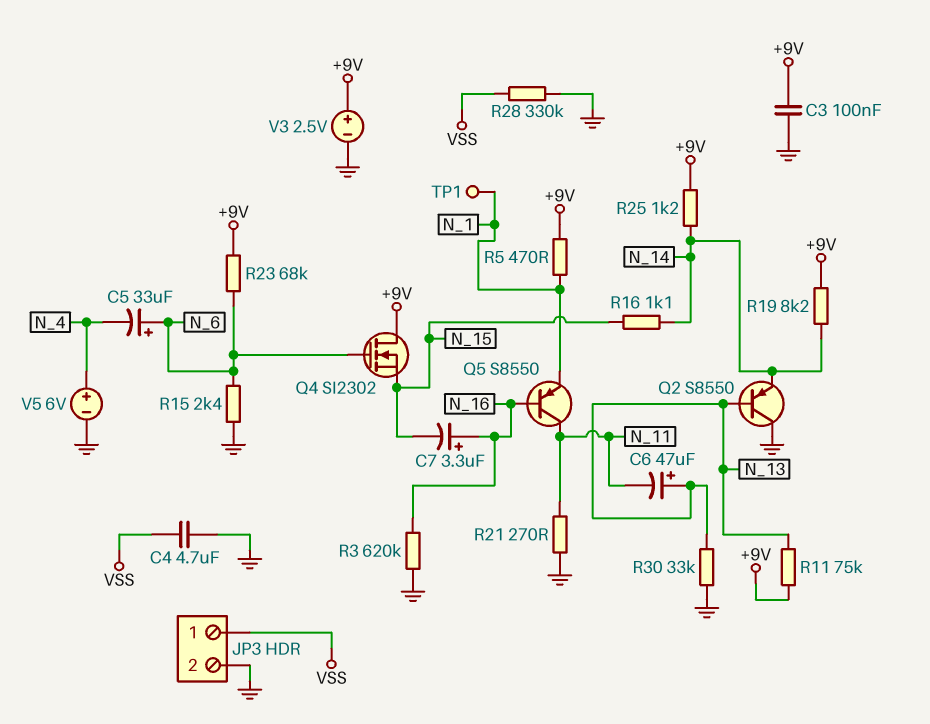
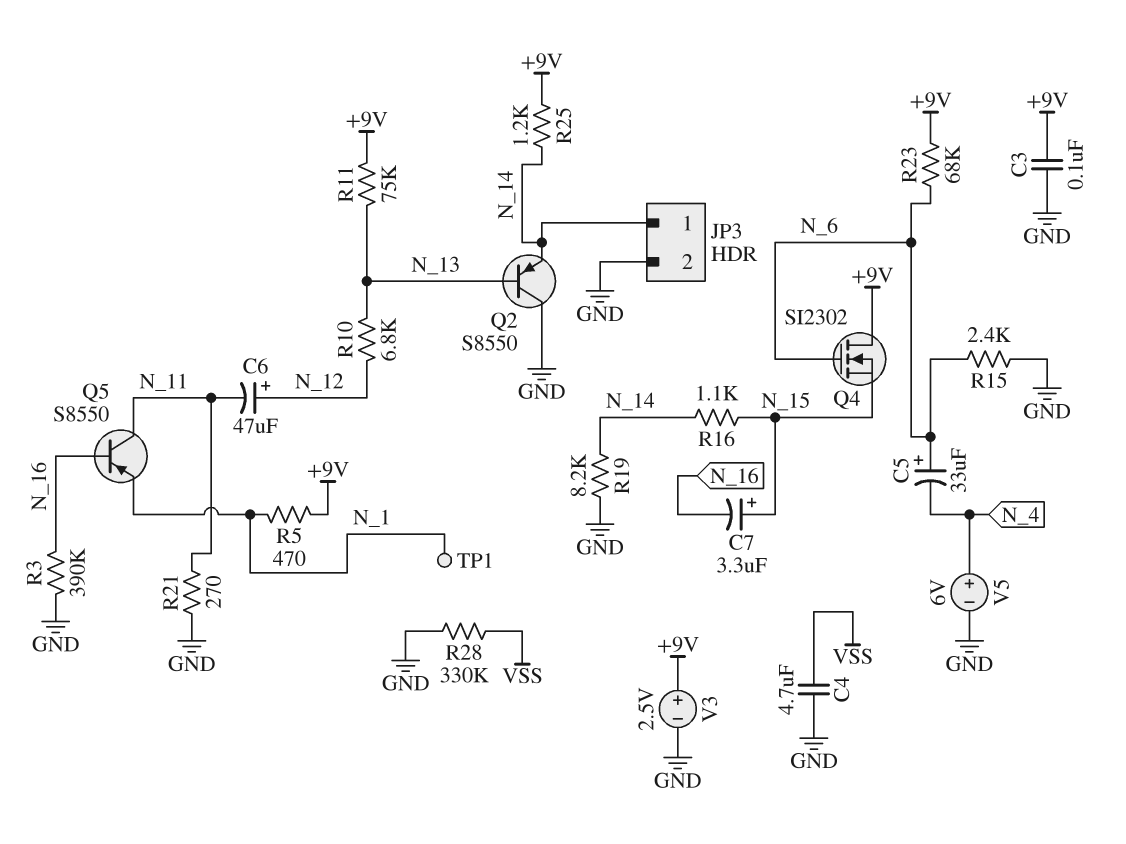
C6: 47uF (plus N_13, minus N_11) -> 47uF (plus N_12, minus N_11)
C7: 3.3uF (plus N_16, minus N_15) -> 3.3uF (plus N_15, minus N_16)
JP3 pin 1: VSS -> N_14
R3: 620k (GND, N_16) -> 390k (GND, N_16)
R10: none -> 6.8k (N_12, N_13)
R19: 8.2k (+9V, N_14) -> 8.2k (GND, N_14)
R30: 33k (GND, N_13) -> none

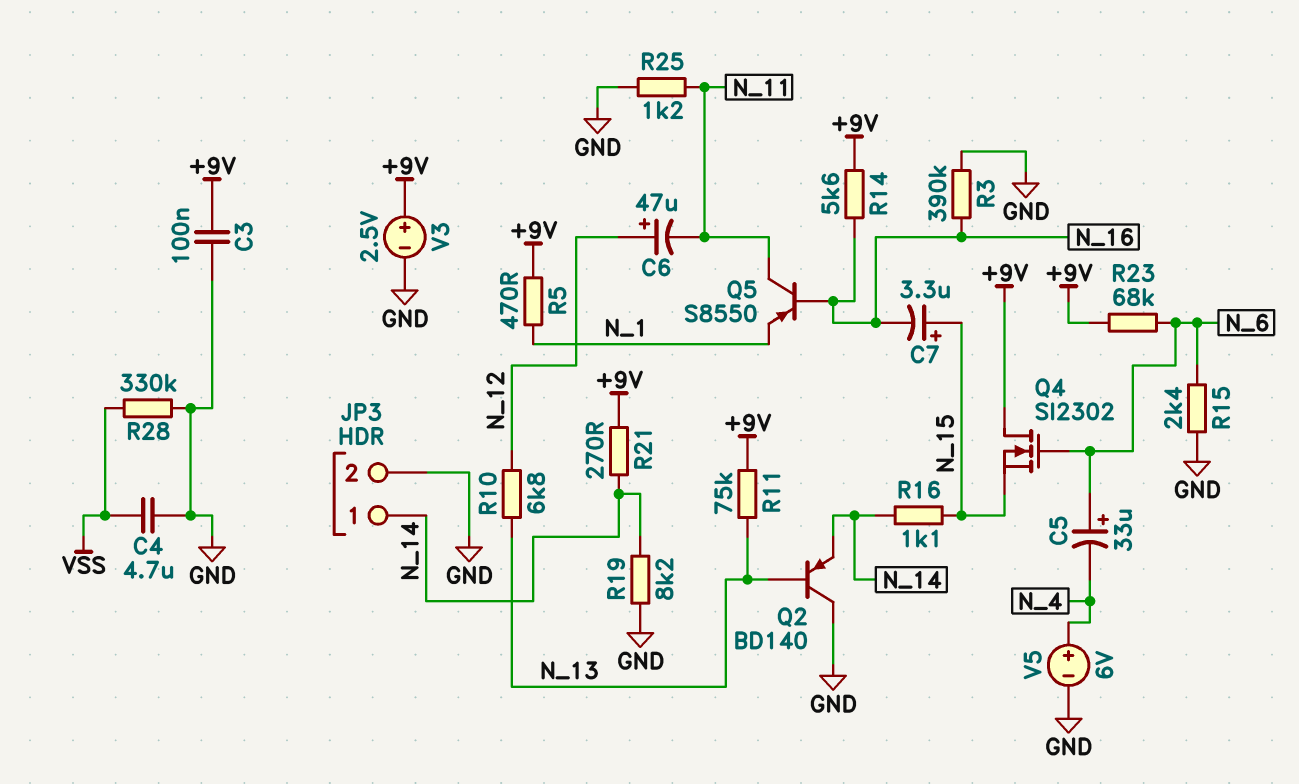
Q2: PNP S8550 (B N_13, C GND, E N_14) -> PNP BD140 (B N_13, C GND, E N_14)
R14: none -> 5.6k (+9V, N_16)
R21: 270 (GND, N_11) -> 270 (+9V, N_14)
R25: 1.2k (+9V, N_14) -> 1.2k (GND, N_11)
TP1: test point (N_1) -> none

